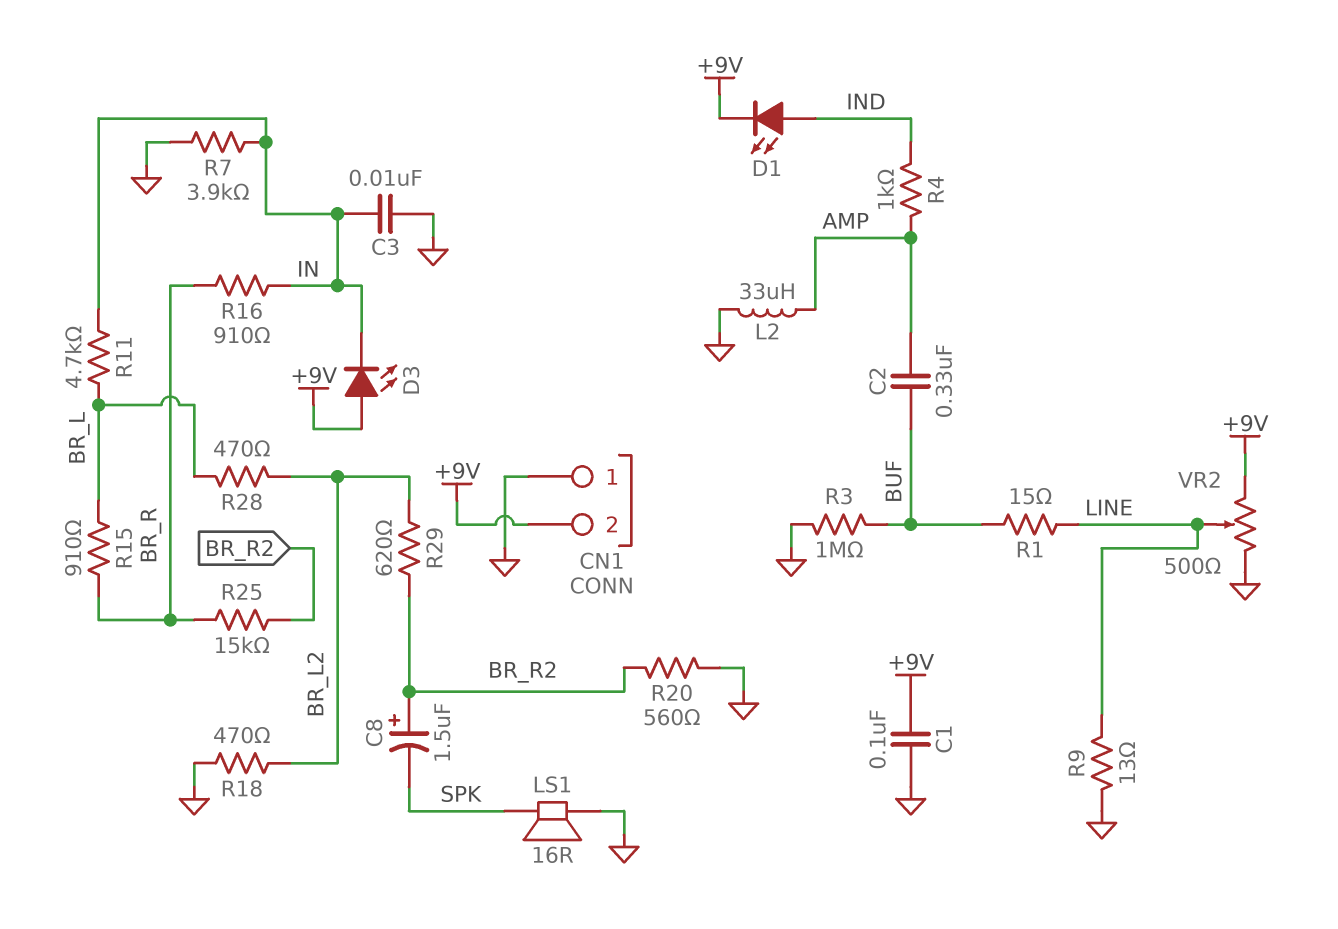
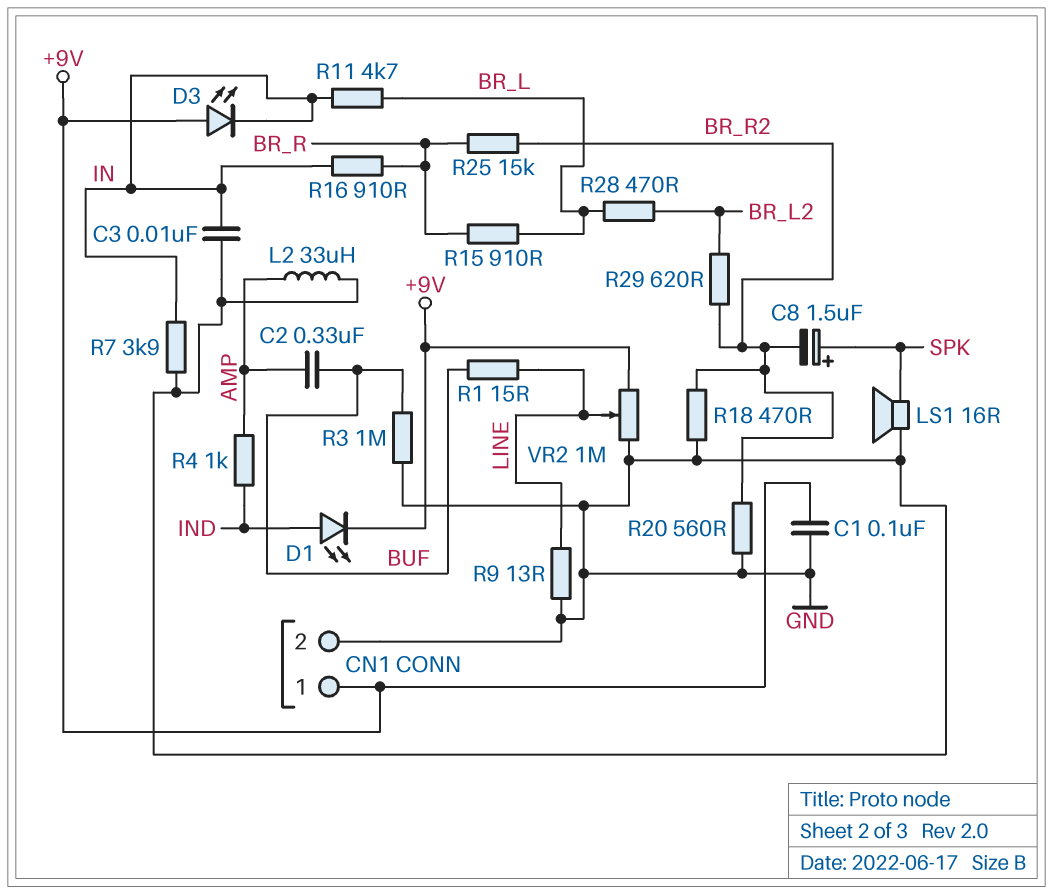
C8: 1.5uF (plus BR_R2, minus SPK) -> 1.5uF (plus SPK, minus BR_R2)
CN1 pin 1: GND -> +9V
CN1 pin 2: +9V -> GND
R18: 470 (BR_L2, GND) -> 470 (BR_R2, GND)
VR2: 500 (+9V, GND, wiper LINE) -> 1M (+9V, GND, wiper LINE)

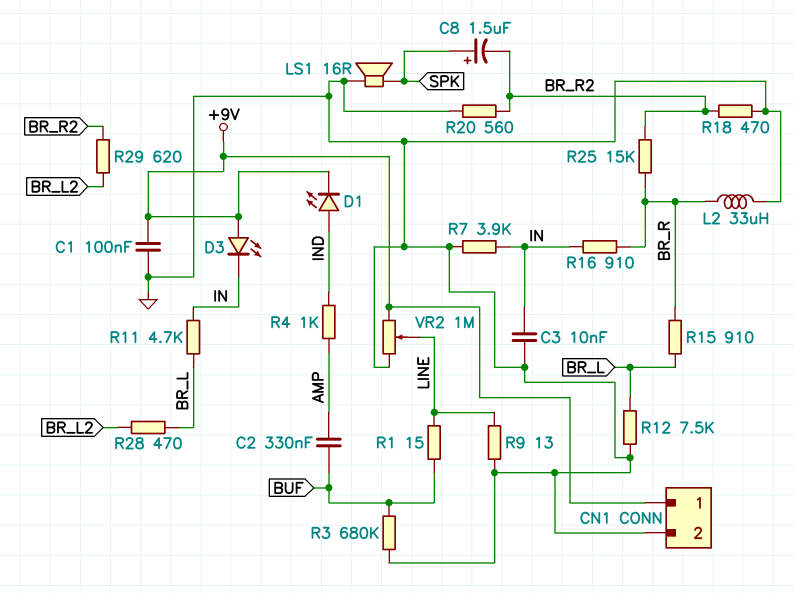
L2: 33uH (AMP, GND) -> 33uH (BR_R, GND)
R3: 1M (BUF, GND) -> 680k (BUF, GND)
R12: none -> 7.5k (BR_L, GND)

